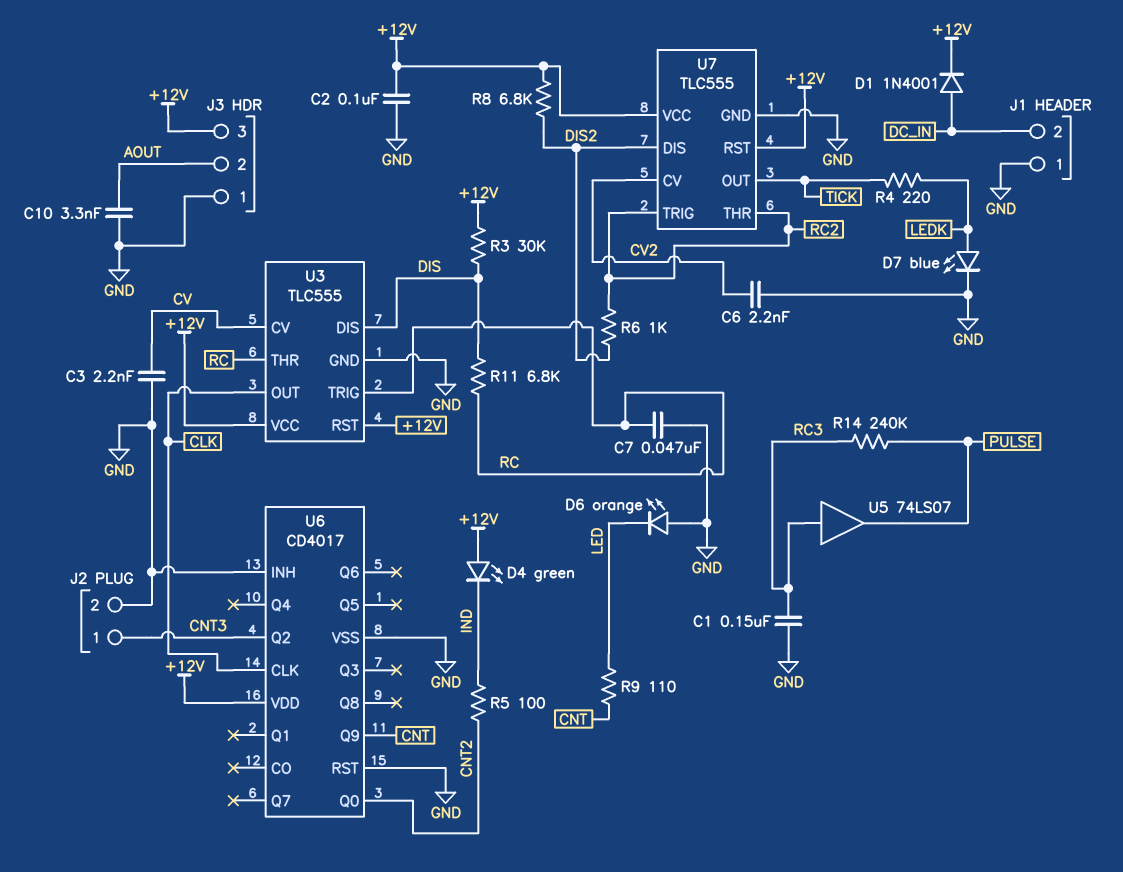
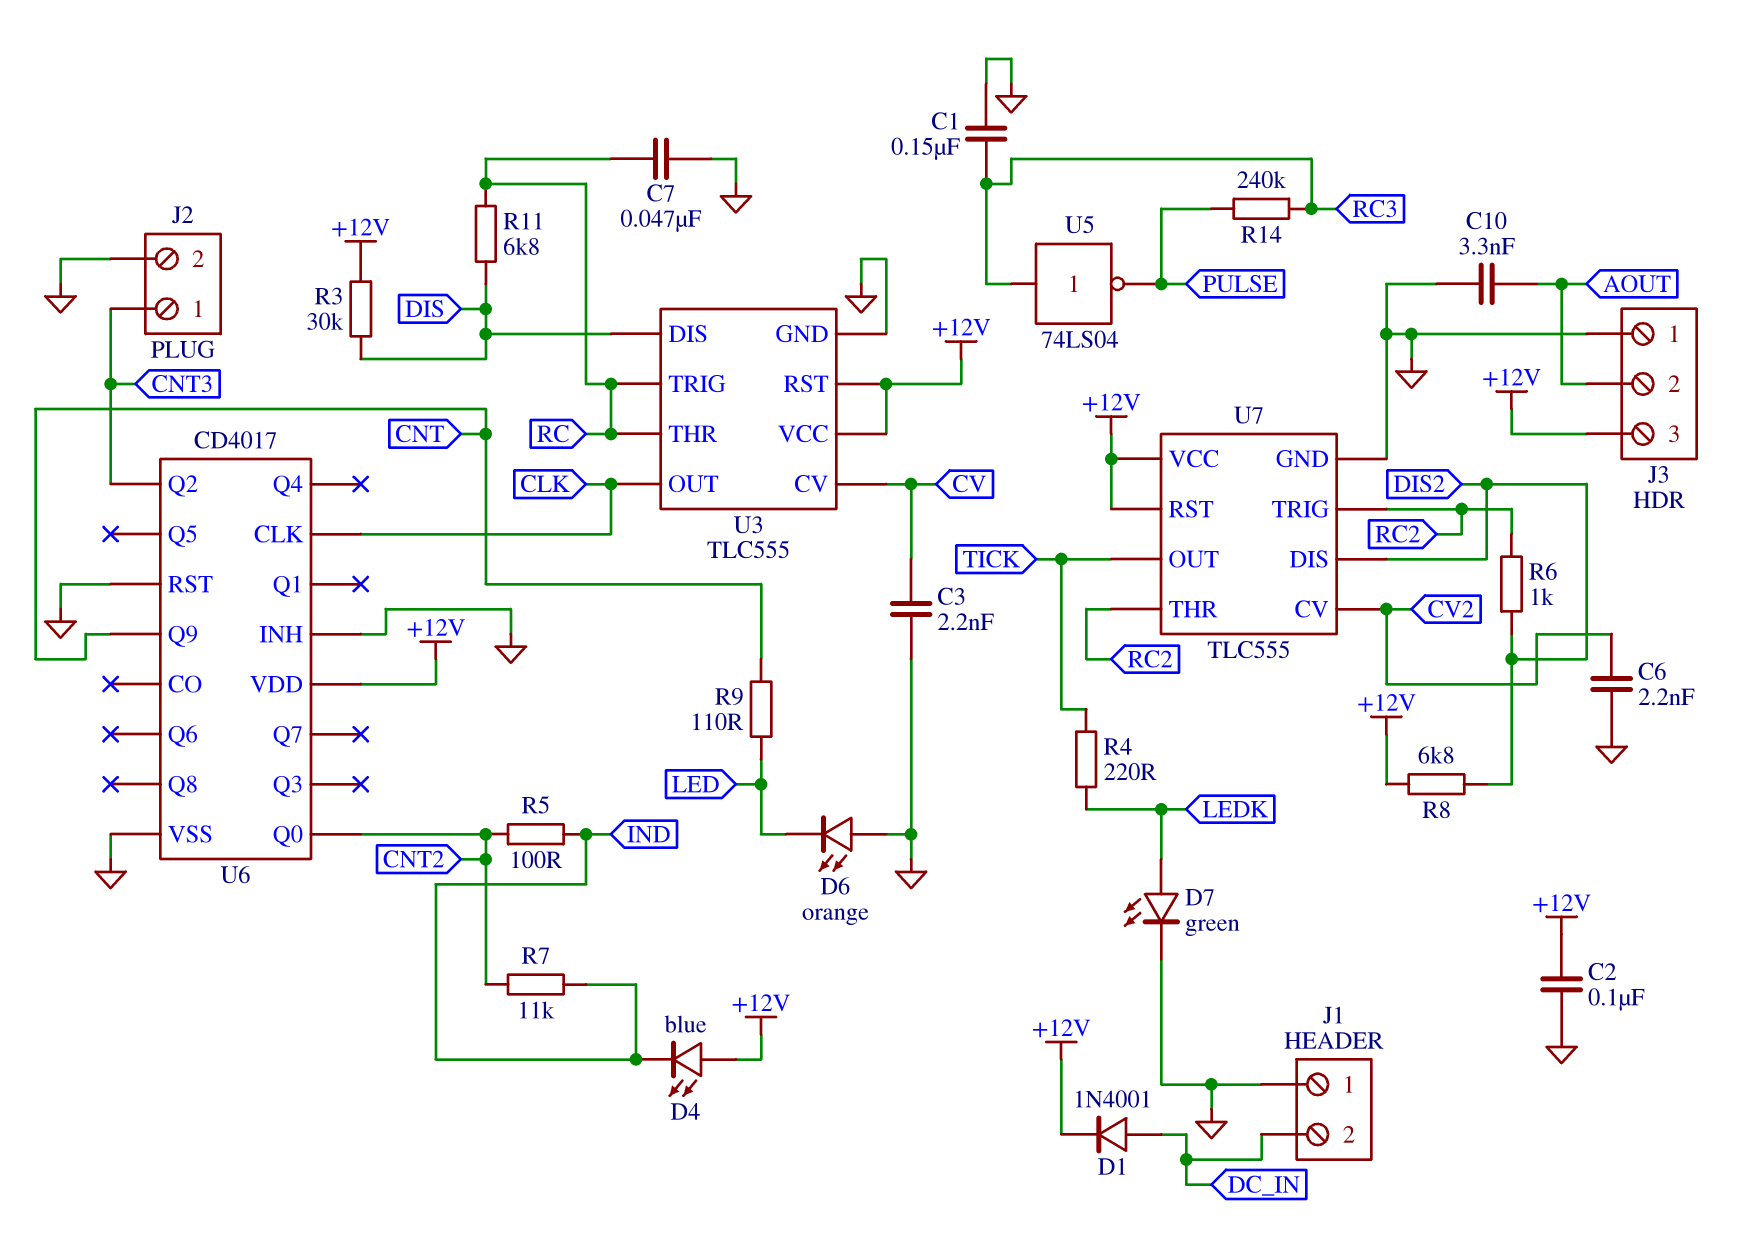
D4: LED green (A +12V, K IND) -> LED blue (A +12V, K IND)
D7: LED blue (A LEDK, K GND) -> LED green (A LEDK, K GND)
R7: none -> 11k (CNT2, IND)
U5: buffer 74LS07 (in RC3, out PULSE) -> NOT 74LS04 (in RC3, out PULSE)

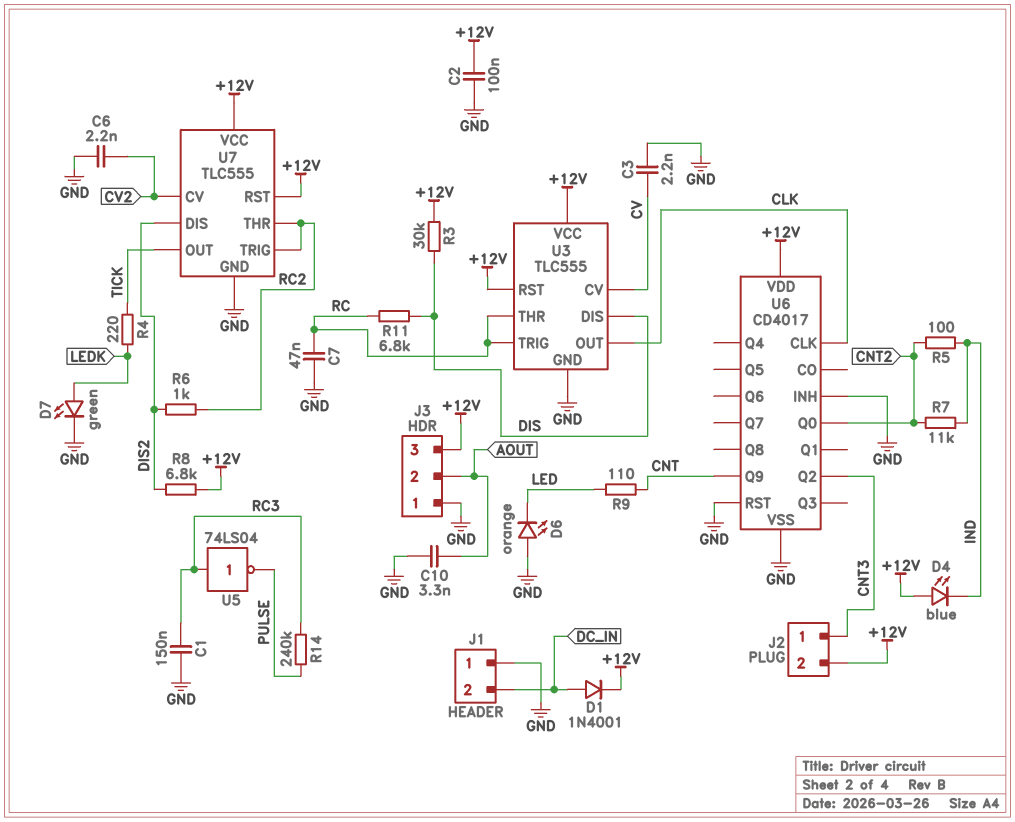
J2 pin 2: GND -> +12V

